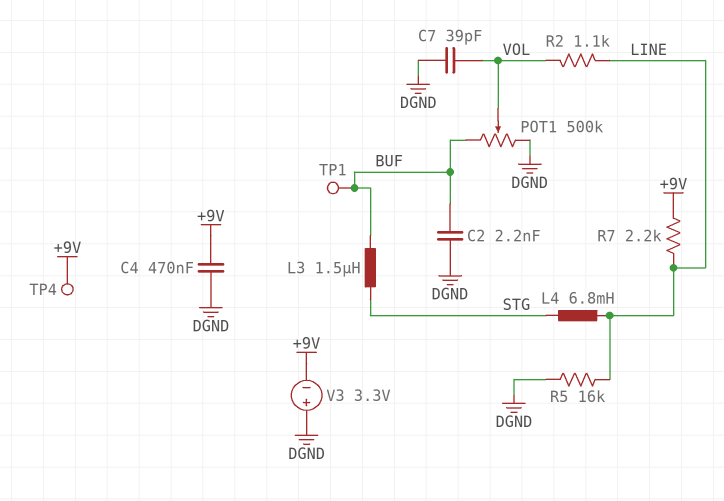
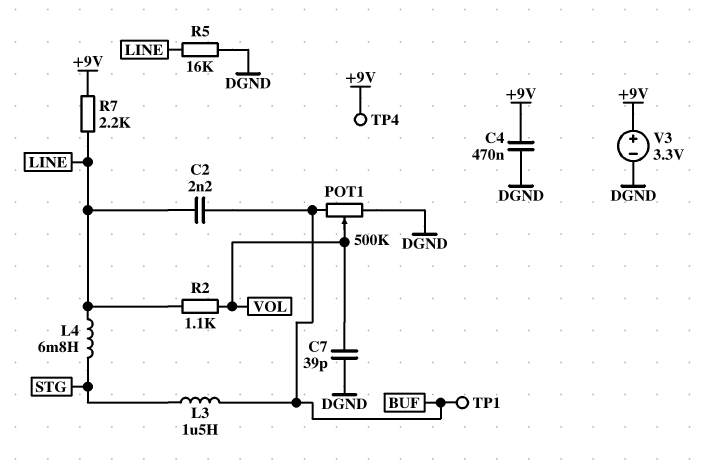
C2: 2.2nF (BUF, DGND) -> 2.2nF (BUF, LINE)
V3: 3.3V (plus DGND, minus +9V) -> 3.3V (plus +9V, minus DGND)

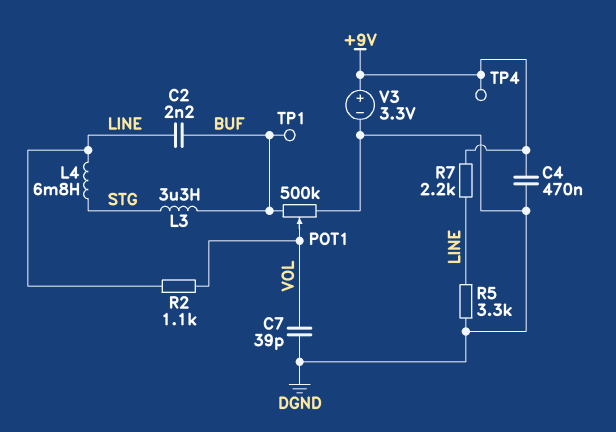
L3: 1.5uH (BUF, STG) -> 3.3uH (BUF, STG)
R5: 16k (DGND, LINE) -> 3.3k (DGND, LINE)

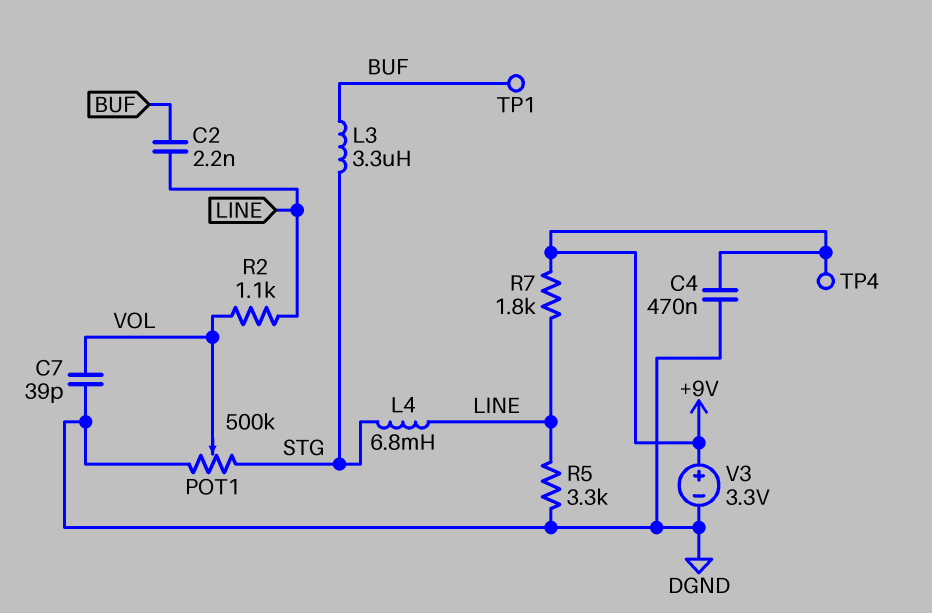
POT1: 500k (BUF, DGND, wiper VOL) -> 500k (DGND, STG, wiper VOL)
R7: 2.2k (+9V, LINE) -> 1.8k (+9V, LINE)

